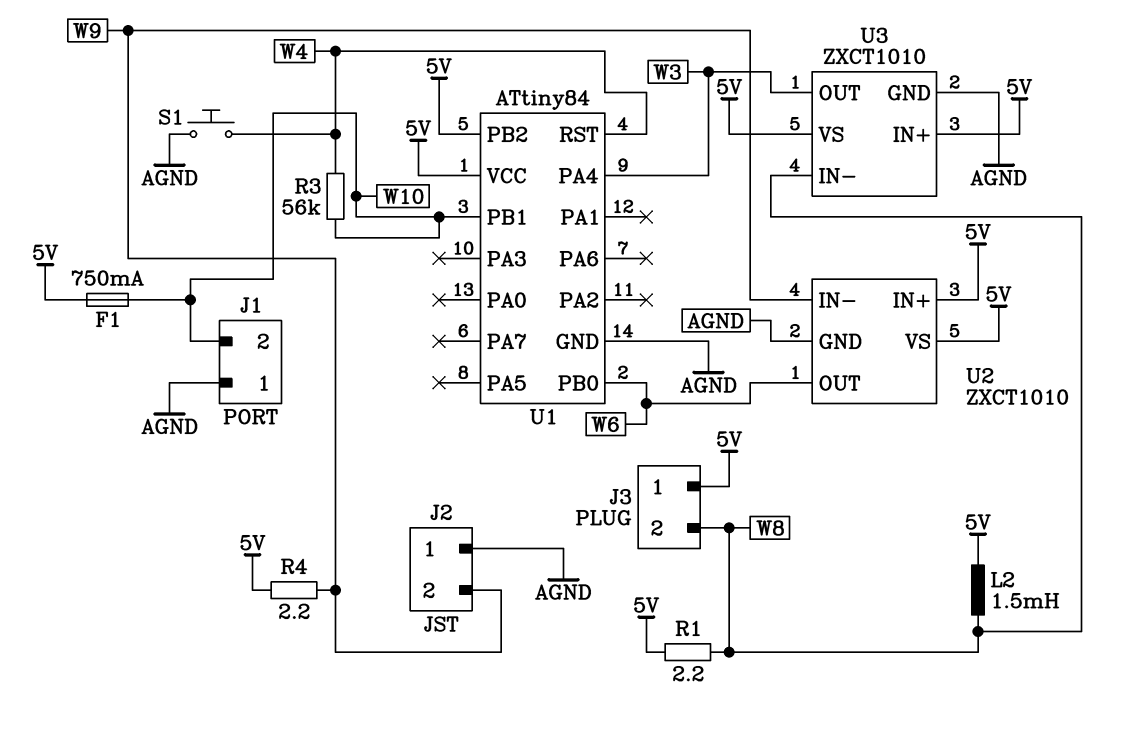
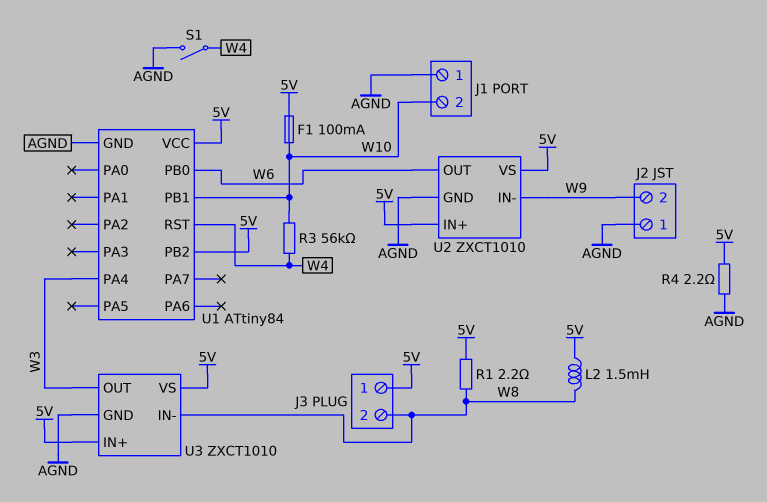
F1: 750mA (5V, W10) -> 100mA (5V, W10)
R4: 2.2 (5V, W9) -> 2.2 (5V, AGND)
S1: button (AGND, W4) -> switch (AGND, W4)

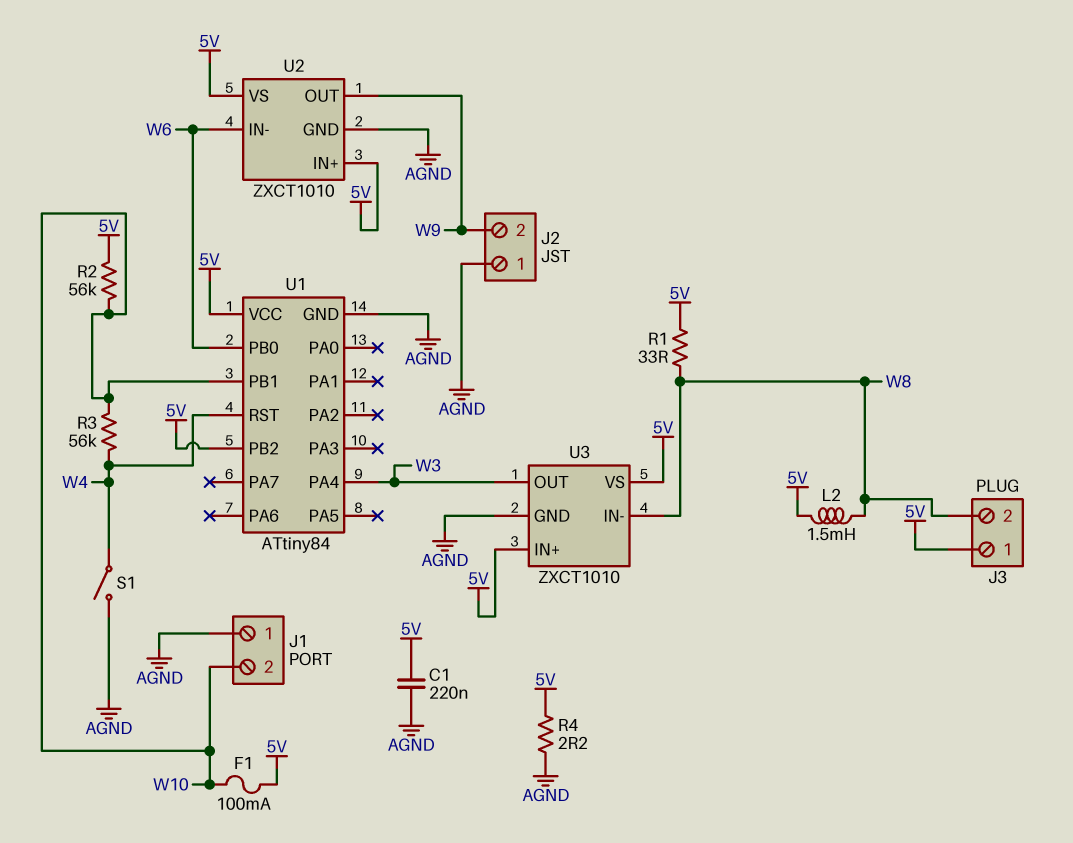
C1: none -> 220nF (5V, AGND)
R1: 2.2 (5V, W8) -> 33 (5V, W8)
R2: none -> 56k (5V, W10)
U2 pin IN-: W9 -> W6
U2 pin OUT: W6 -> W9

